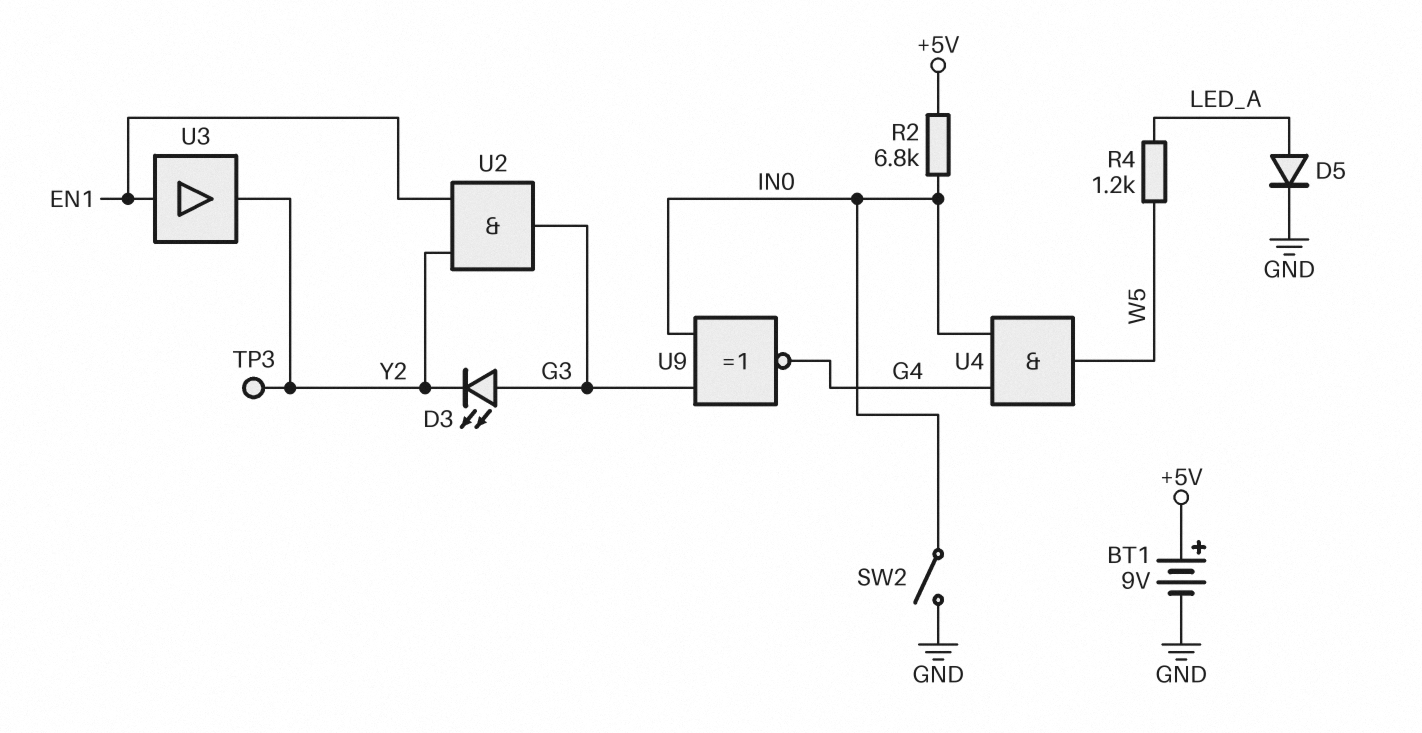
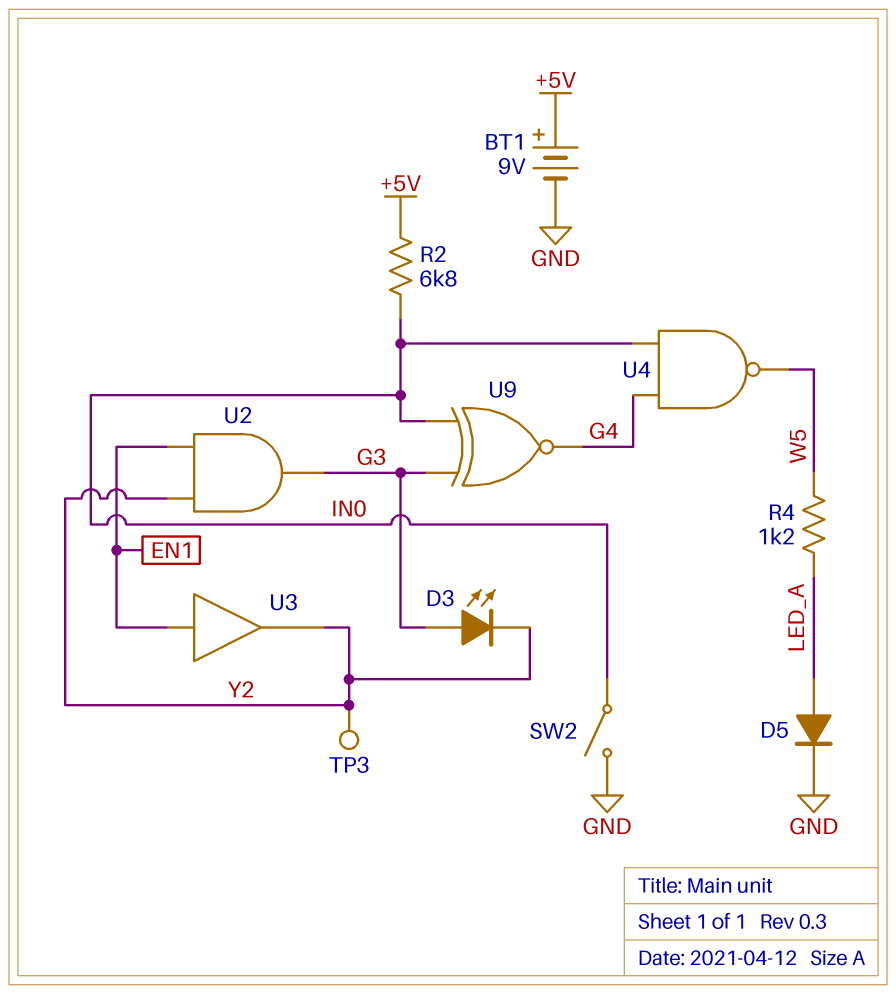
U4: AND (in G4, in IN0, out W5) -> NAND (in G4, in IN0, out W5)

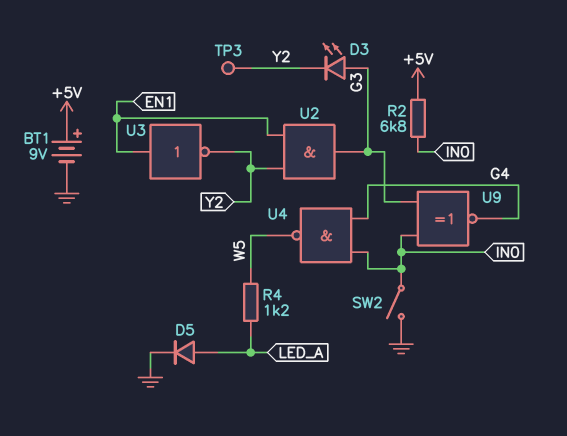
U3: buffer (in EN1, out Y2) -> NOT (in EN1, out Y2)

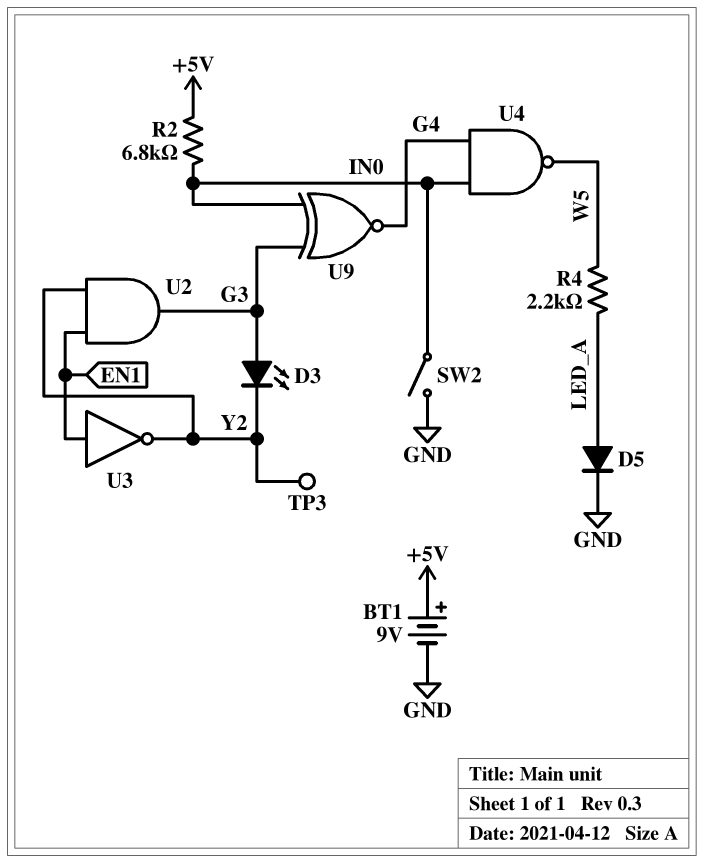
R4: 1.2k (LED_A, W5) -> 2.2k (LED_A, W5)

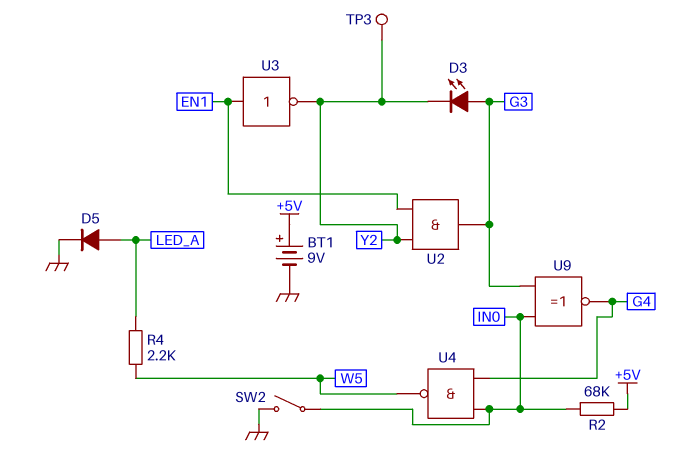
R2: 6.8k (+5V, IN0) -> 68k (+5V, IN0)

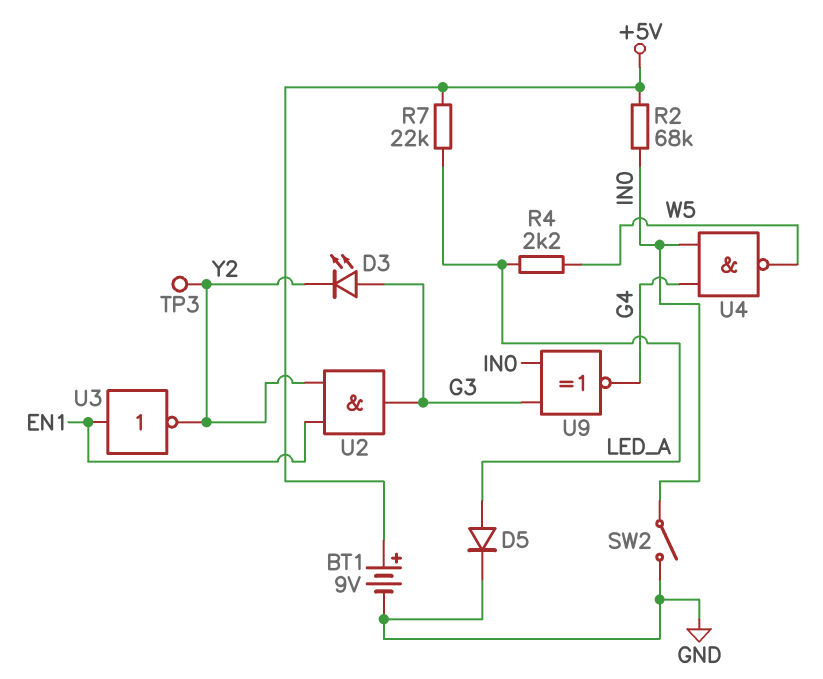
R7: none -> 22k (+5V, LED_A)

